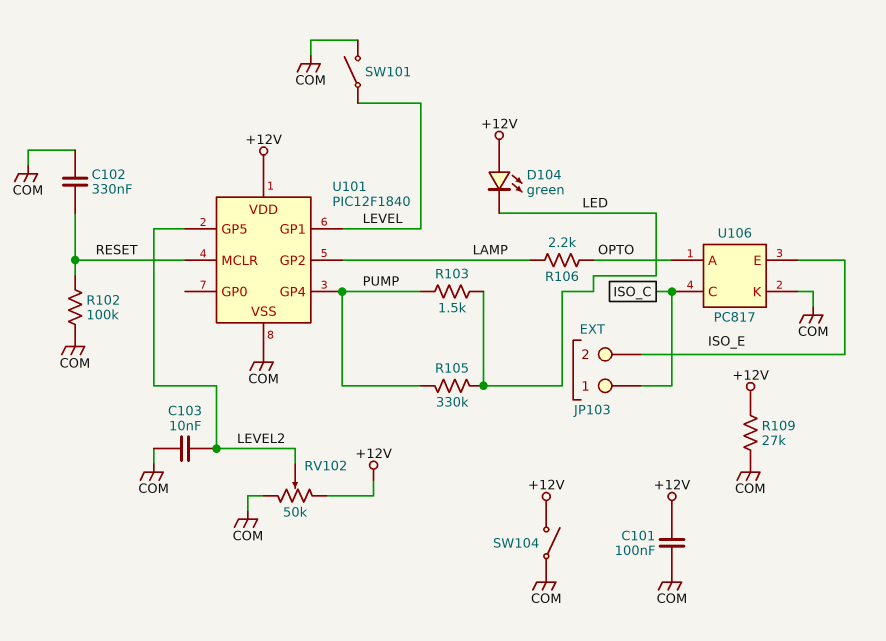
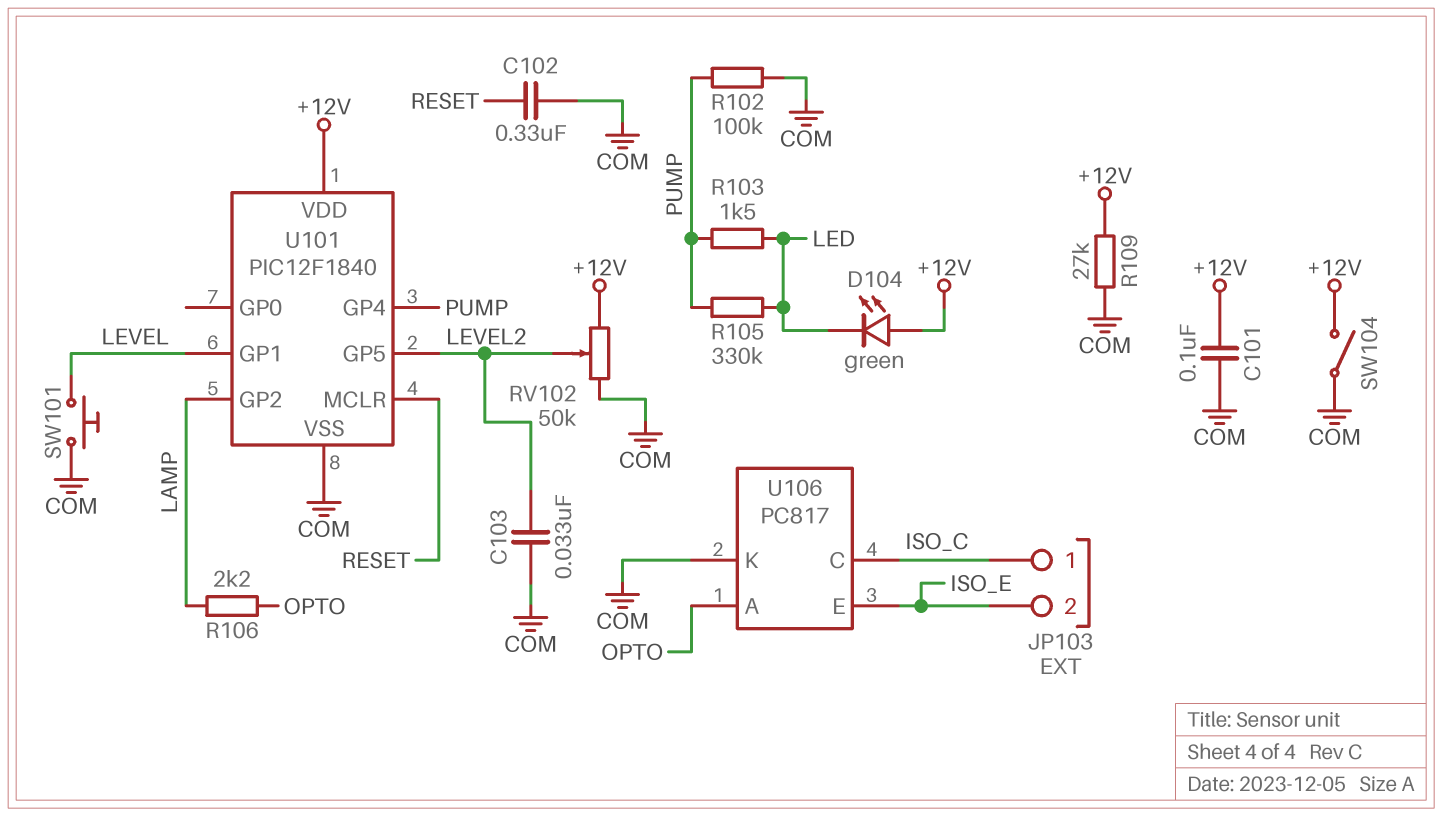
C103: 10nF (COM, LEVEL2) -> 33nF (COM, LEVEL2)
R102: 100k (COM, RESET) -> 100k (COM, PUMP)
SW101: switch (COM, LEVEL) -> button (COM, LEVEL)

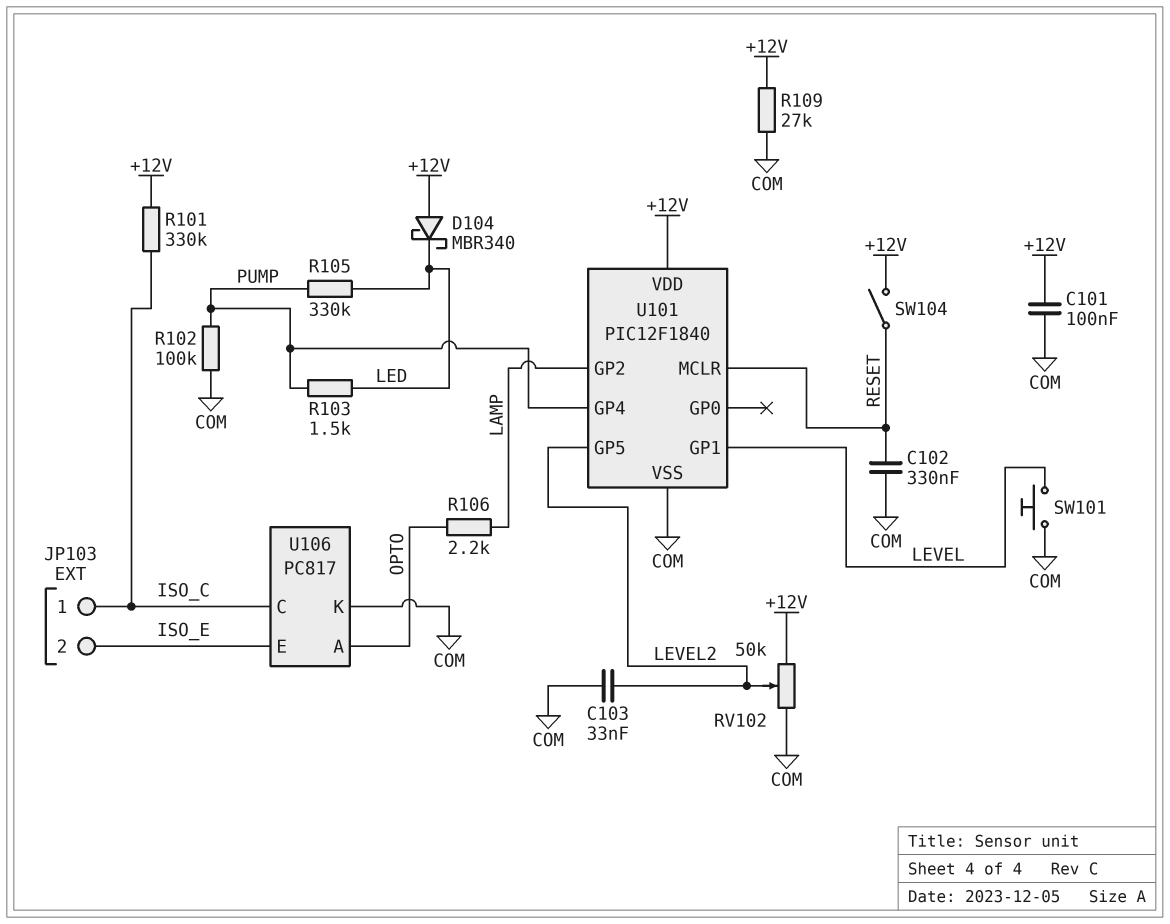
D104: LED green (A +12V, K LED) -> schottky MBR340 (A +12V, K LED)
R101: none -> 330k (+12V, ISO_C)
SW104: switch (+12V, COM) -> switch (+12V, RESET)

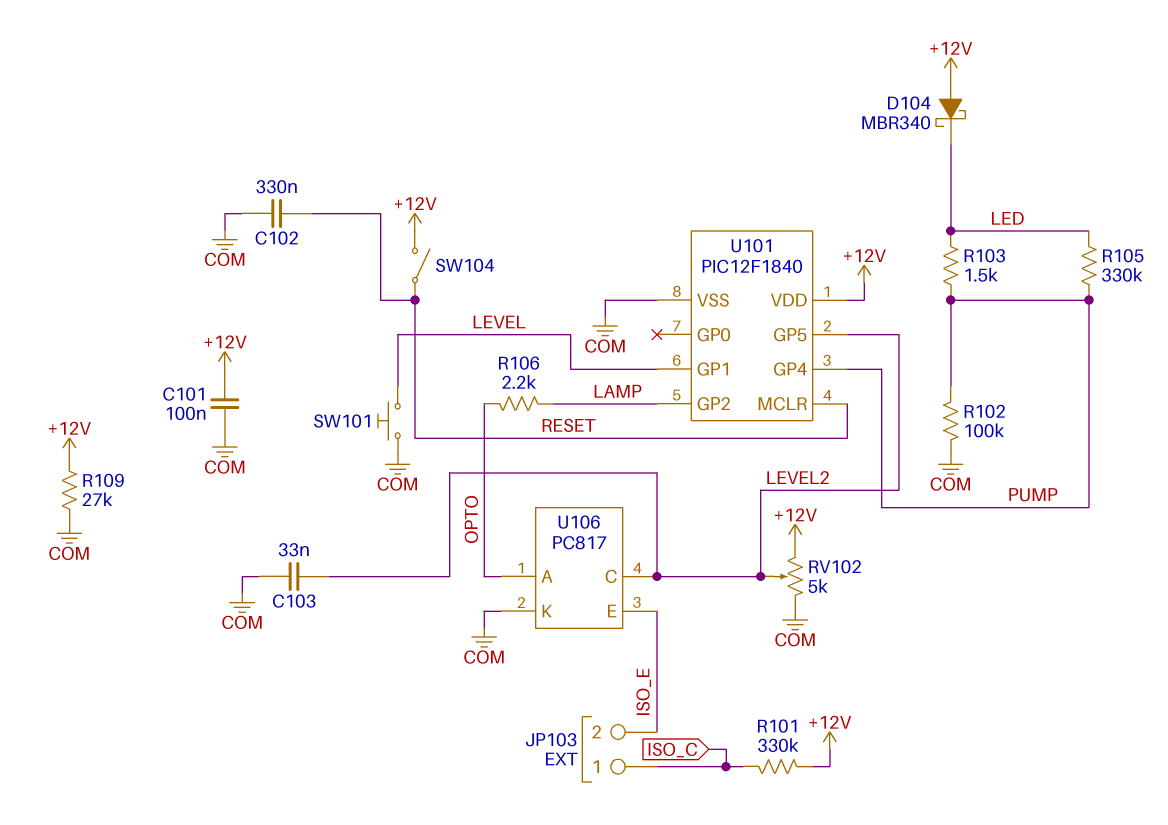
RV102: 50k (+12V, COM, wiper LEVEL2) -> 5k (+12V, COM, wiper LEVEL2)
U106 pin C: ISO_C -> LEVEL2

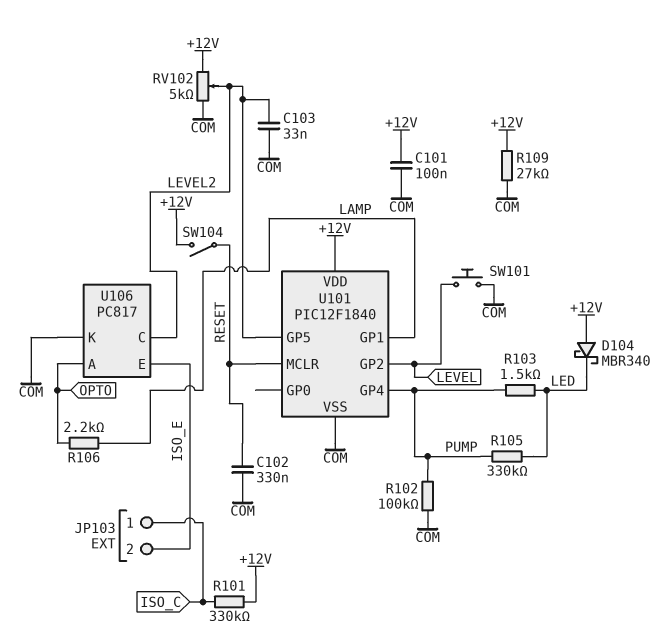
U101 pin GP1: LEVEL -> LAMP
U101 pin GP2: LAMP -> LEVEL

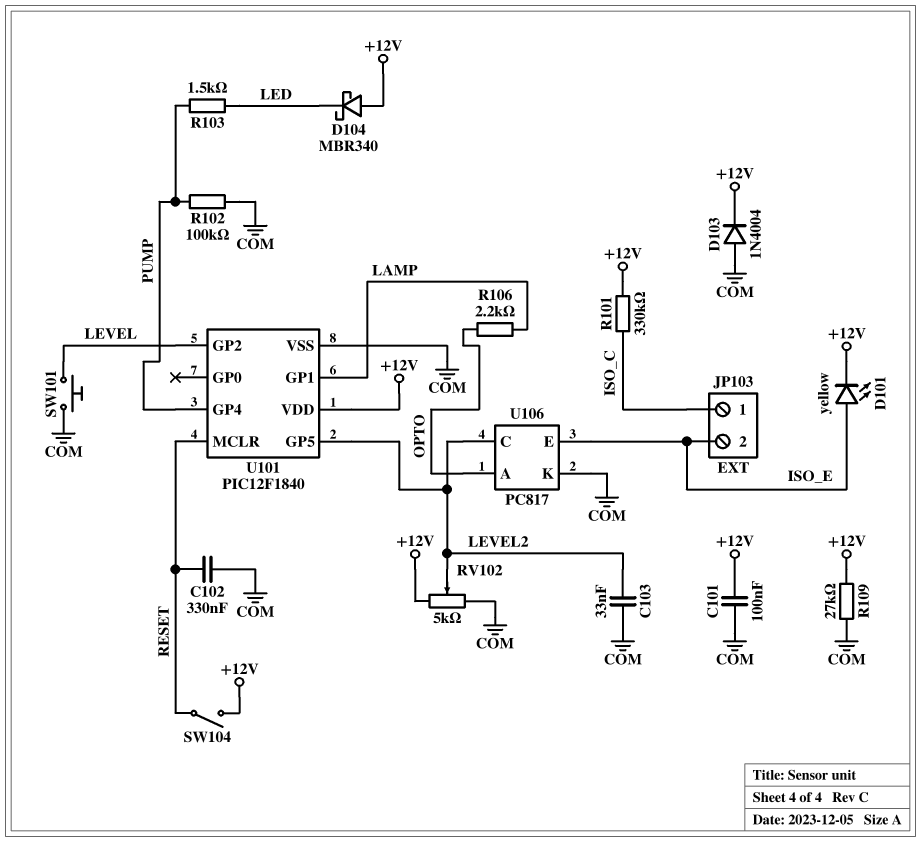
D101: none -> LED yellow (A ISO_E, K +12V)
D103: none -> diode 1N4004 (A COM, K +12V)
R105: 330k (LED, PUMP) -> none

